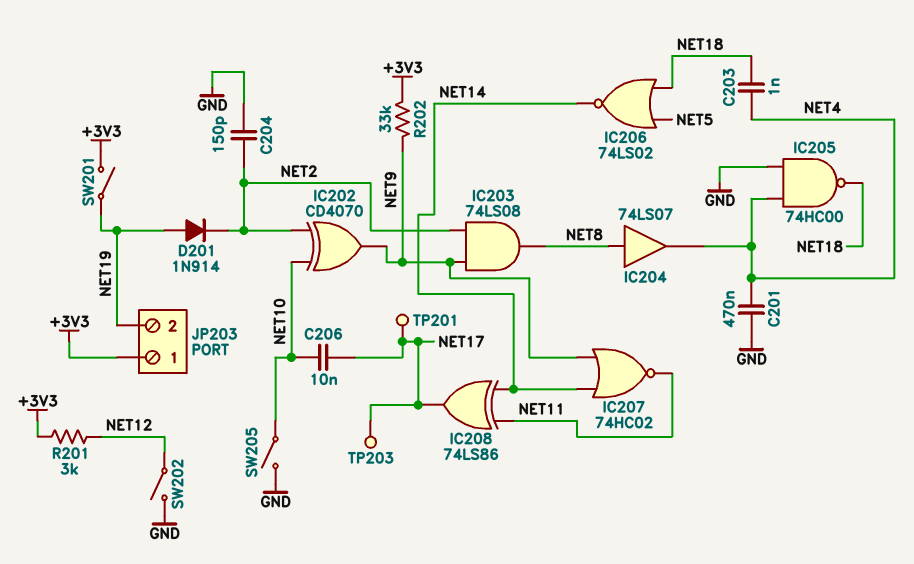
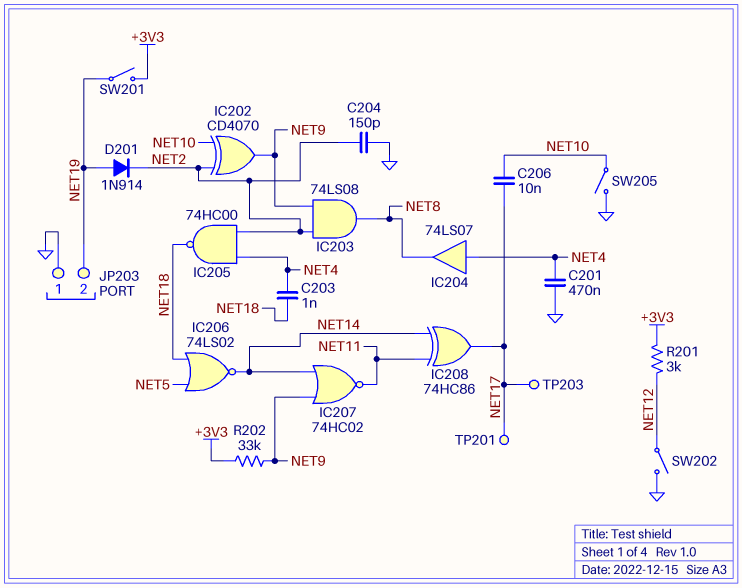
IC204: buffer 74LS07 (in NET8, out NET4) -> buffer 74LS07 (in NET4, out NET8)
IC205: NAND 74HC00 (in GND, in NET4, out NET18) -> NAND 74HC00 (in NET2, in NET4, out NET18)
IC208: XOR 74LS86 (in NET11, in NET14, out NET17) -> XOR 74HC86 (in NET11, in NET14, out NET17)
JP203 pin 1: +3V3 -> GND

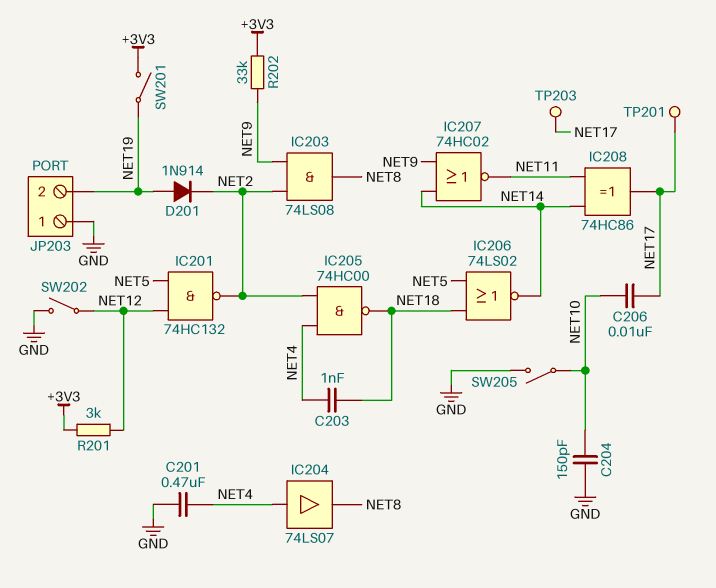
C204: 150pF (GND, NET2) -> 150pF (GND, NET10)
IC201: none -> NAND 74HC132 (in NET5, in NET12, out NET2)
IC202: XOR CD4070 (in NET2, in NET10, out NET9) -> none

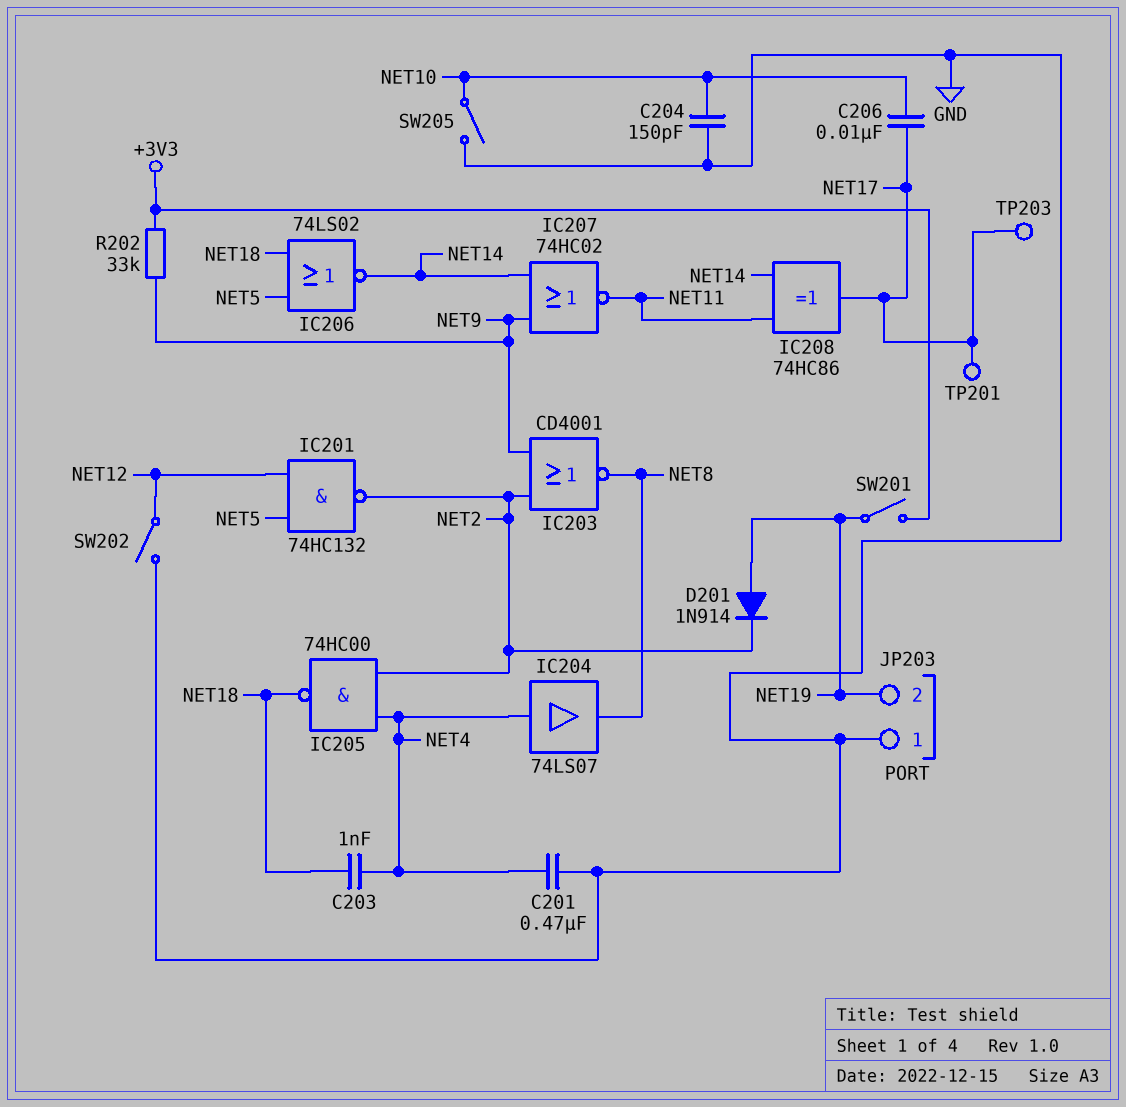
IC203: AND 74LS08 (in NET2, in NET9, out NET8) -> NOR CD4001 (in NET2, in NET9, out NET8)
R201: 3k (+3V3, NET12) -> none

